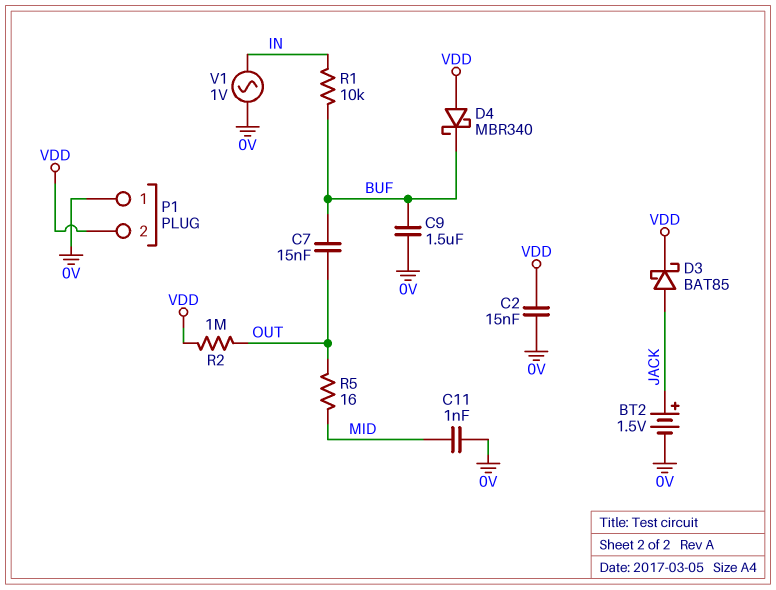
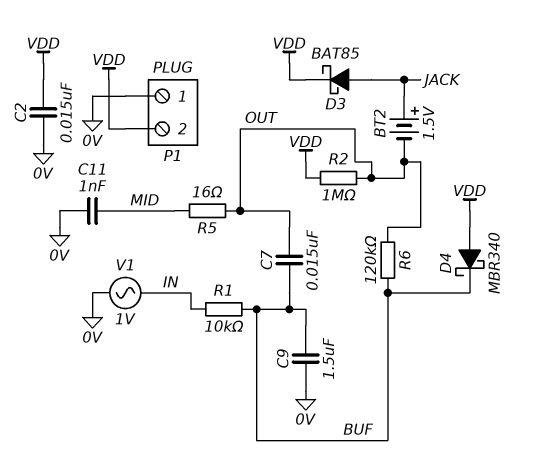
BT2: 1.5V (plus JACK, minus 0V) -> 1.5V (plus JACK, minus OUT)
R6: none -> 120k (BUF, OUT)

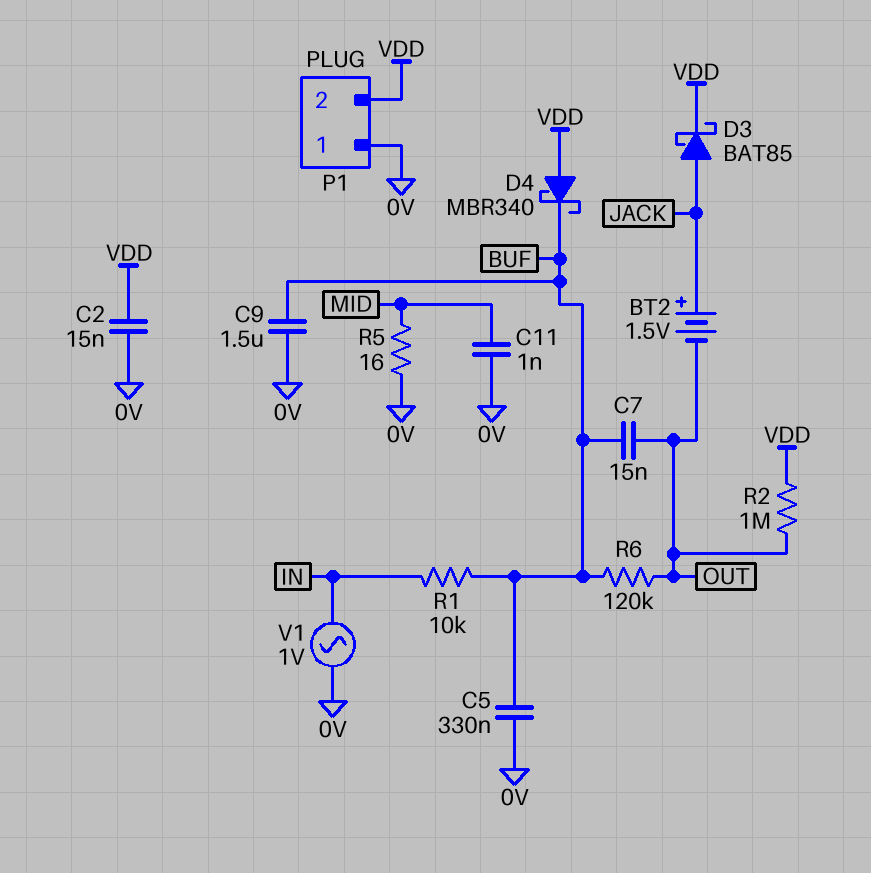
C5: none -> 330nF (0V, BUF)
R5: 16 (MID, OUT) -> 16 (0V, MID)

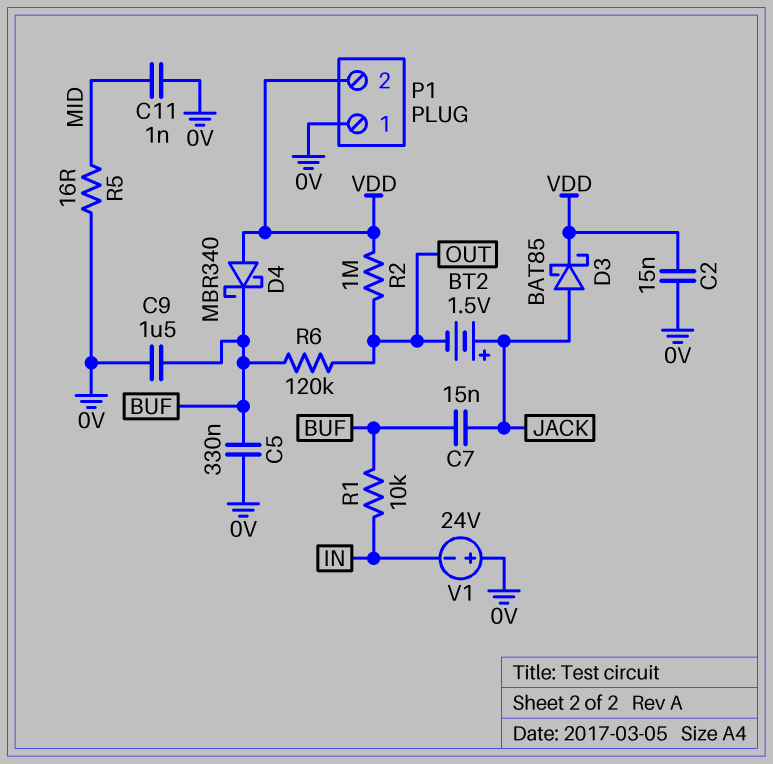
C7: 15nF (BUF, OUT) -> 15nF (BUF, JACK)
V1: AC 1V (0V, IN) -> 24V (plus 0V, minus IN)

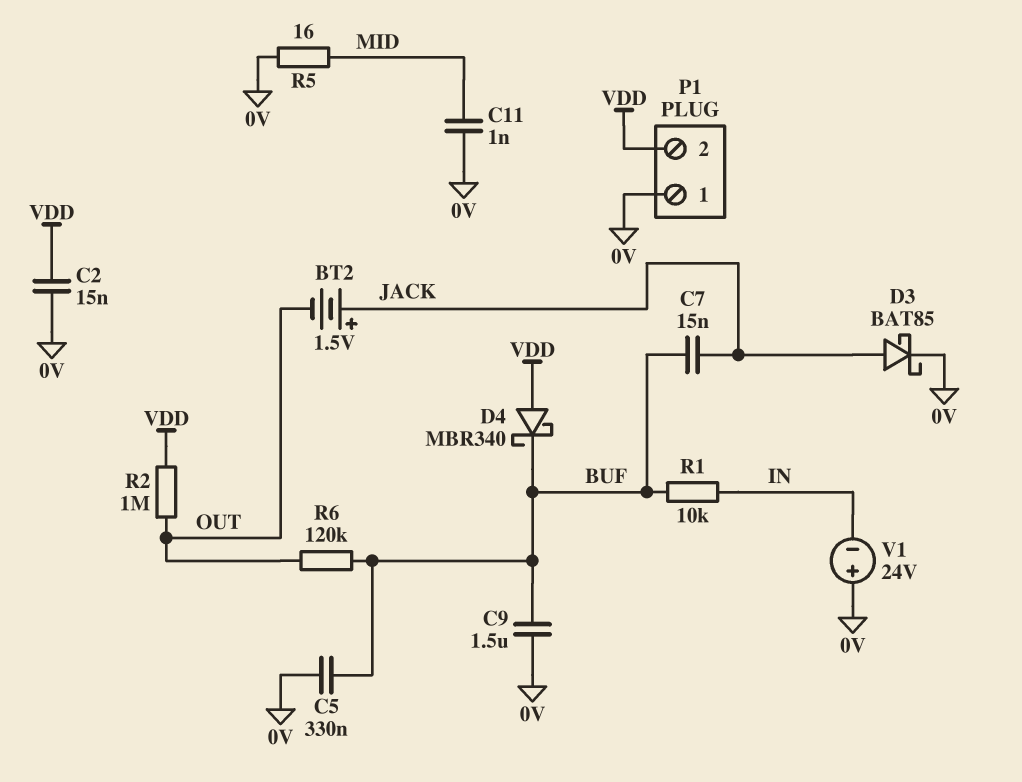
D3: schottky BAT85 (A JACK, K VDD) -> schottky BAT85 (A JACK, K 0V)

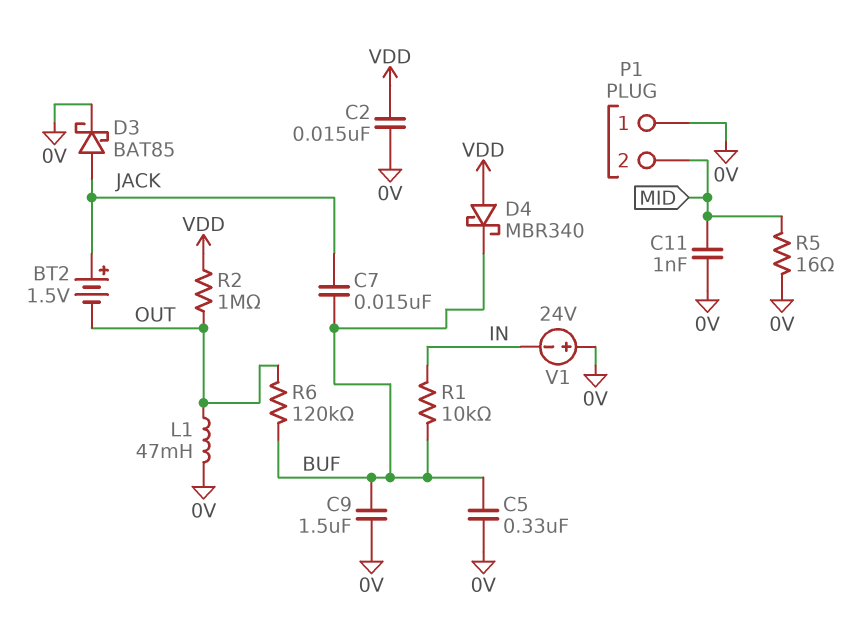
L1: none -> 47mH (0V, OUT)
P1 pin 2: VDD -> MID

